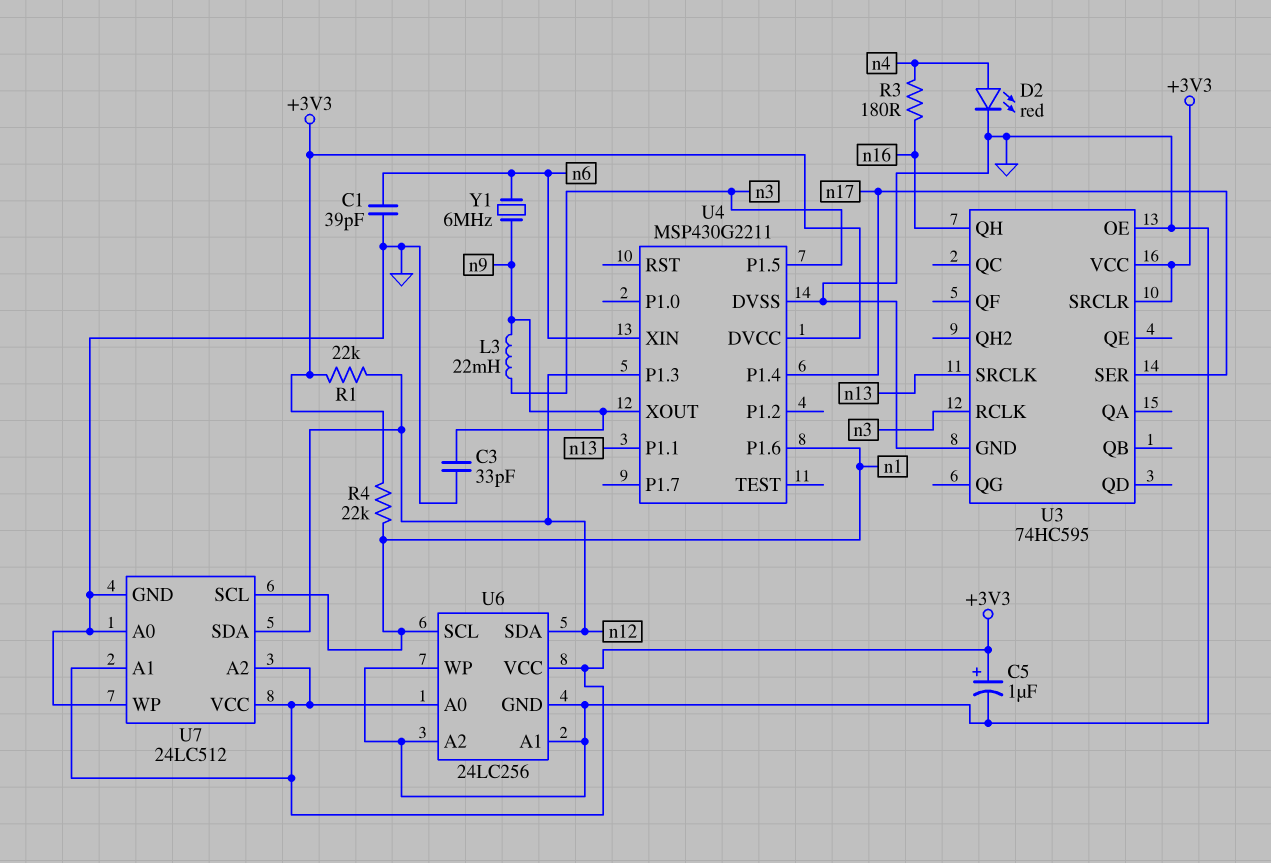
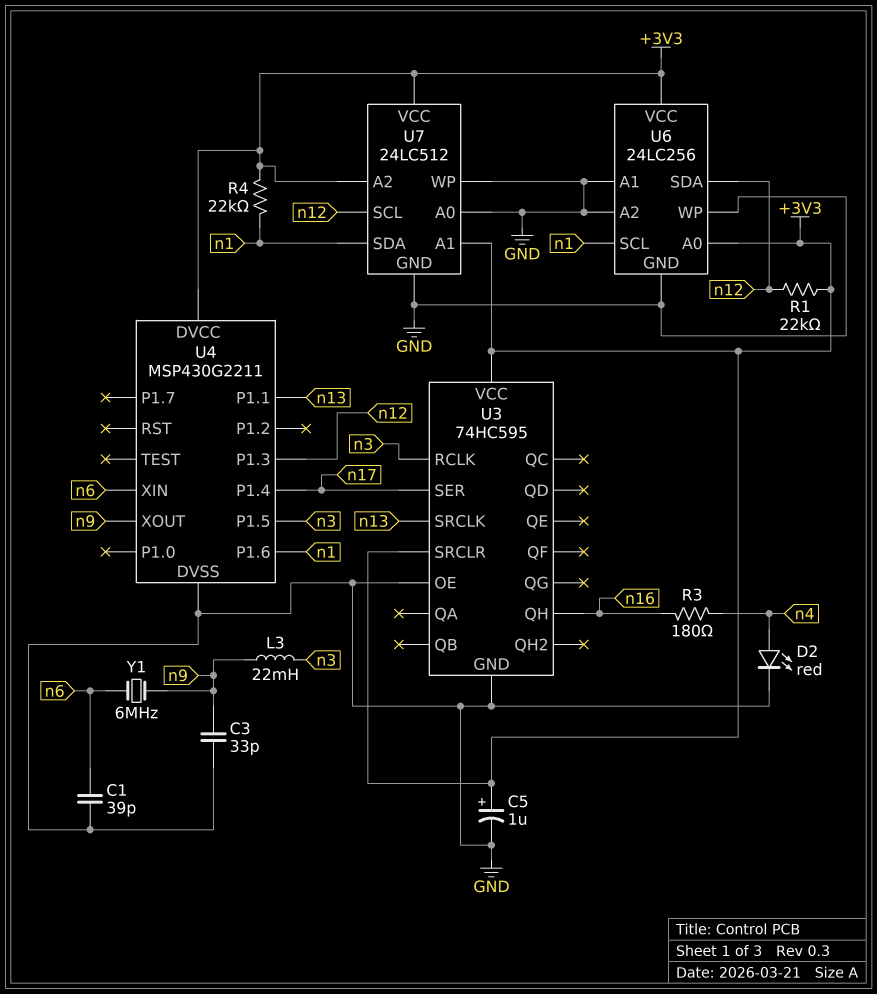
U7 pin SCL: n1 -> n12
U7 pin SDA: n12 -> n1

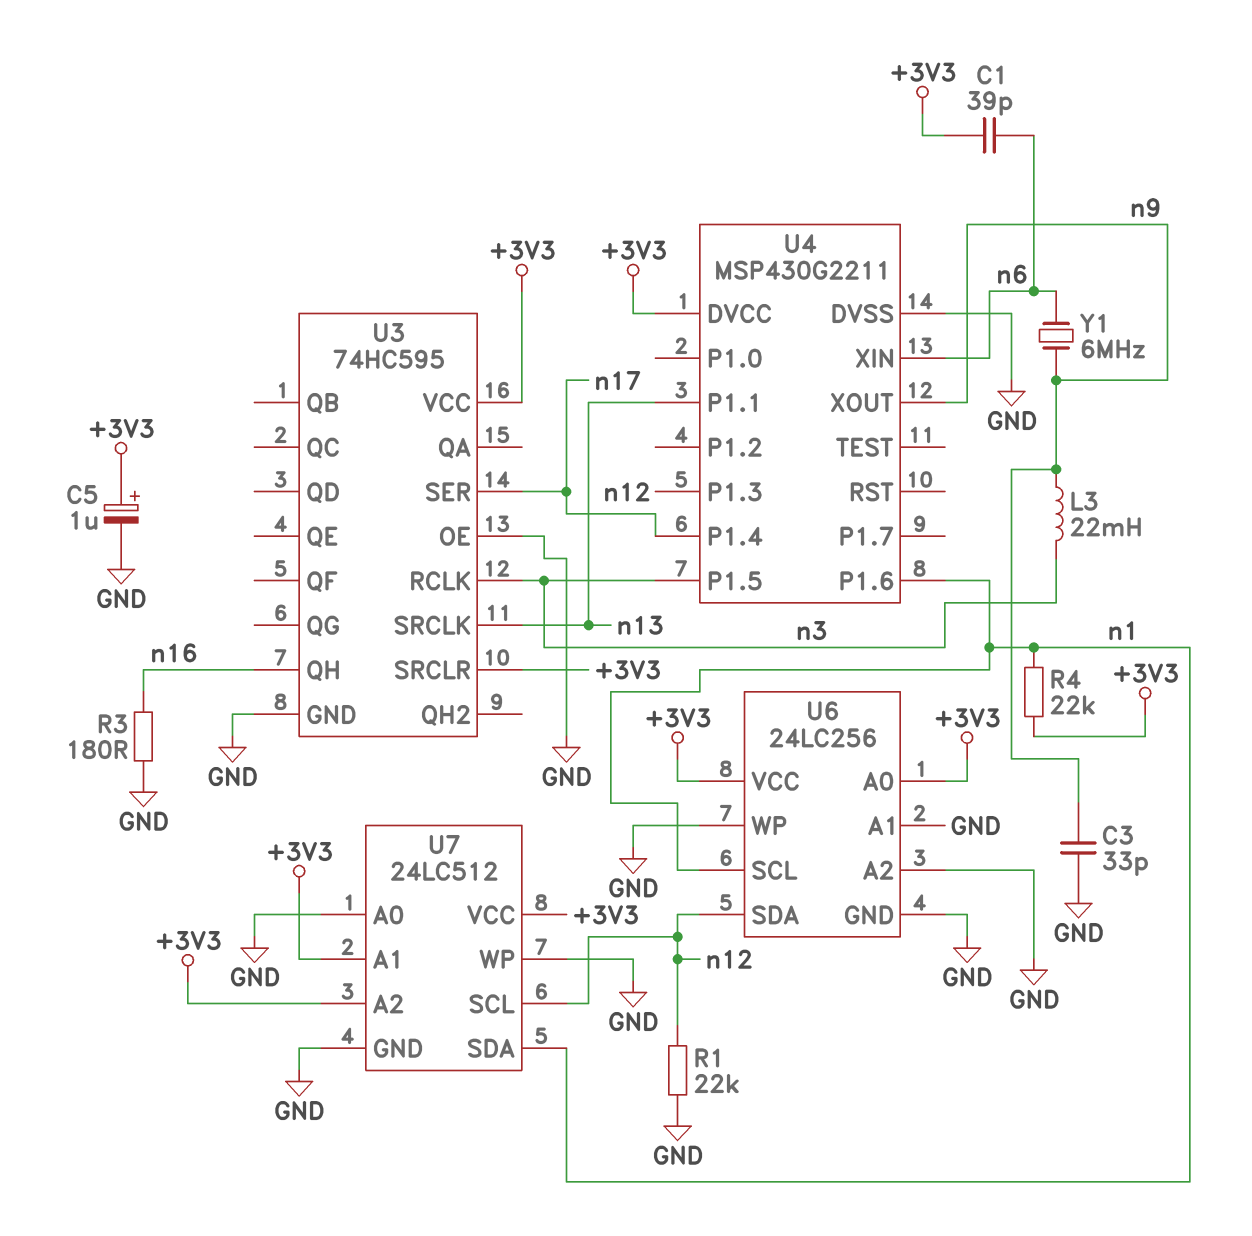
C1: 39pF (GND, n6) -> 39pF (+3V3, n6)
D2: LED red (A n4, K GND) -> none
R1: 22k (+3V3, n12) -> 22k (GND, n12)
R3: 180 (n4, n16) -> 180 (GND, n16)

